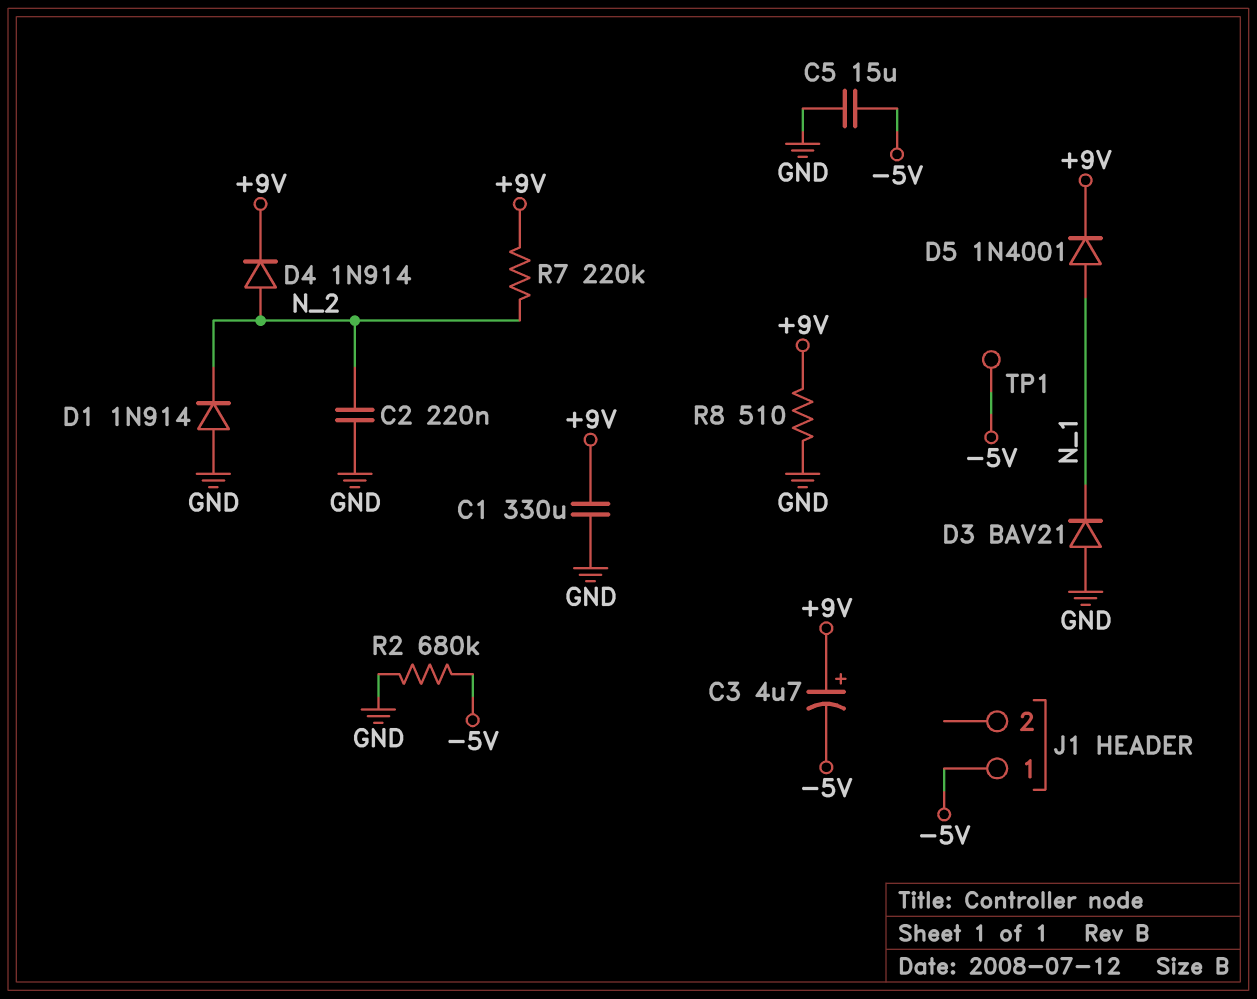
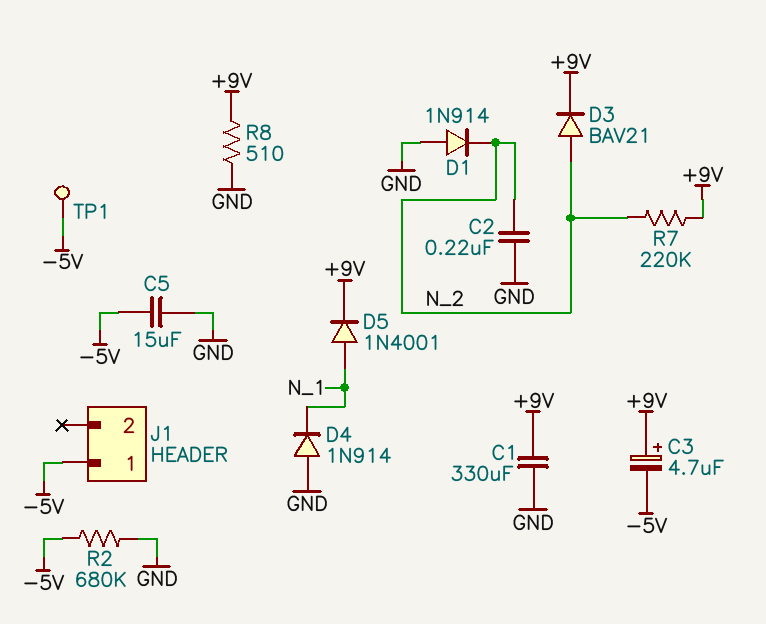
D3: diode BAV21 (A GND, K N_1) -> diode BAV21 (A N_2, K +9V)
D4: diode 1N914 (A N_2, K +9V) -> diode 1N914 (A GND, K N_1)

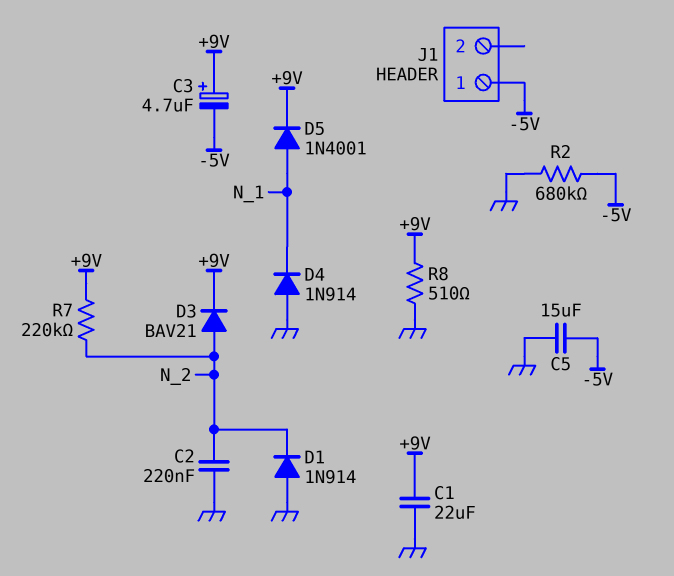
C1: 330uF (+9V, GND) -> 22uF (+9V, GND)
TP1: test point (-5V) -> none

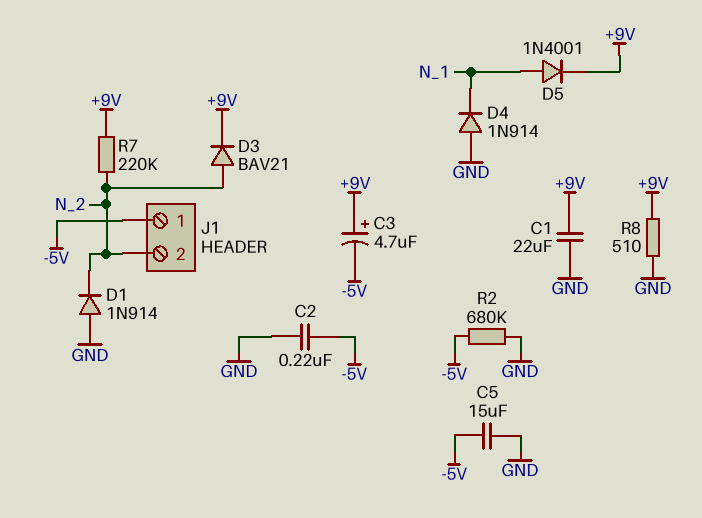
C2: 220nF (GND, N_2) -> 220nF (-5V, GND)
J1 pin 2: none -> N_2

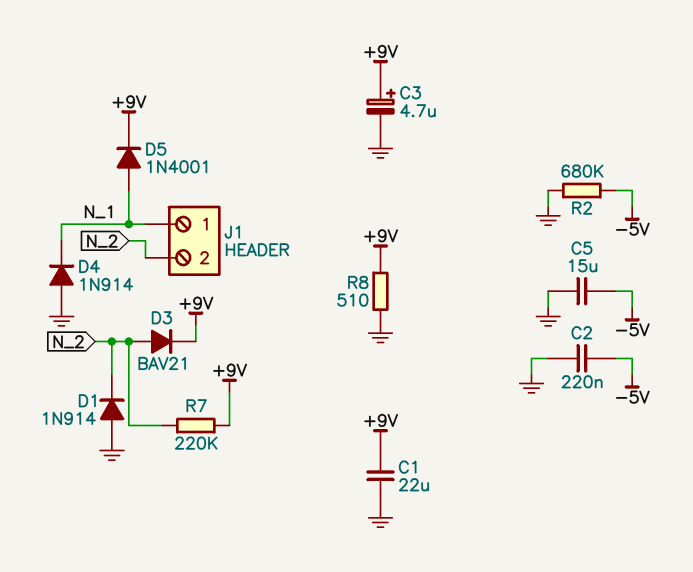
C3: 4.7uF (plus +9V, minus -5V) -> 4.7uF (plus +9V, minus GND)
J1 pin 1: -5V -> N_1

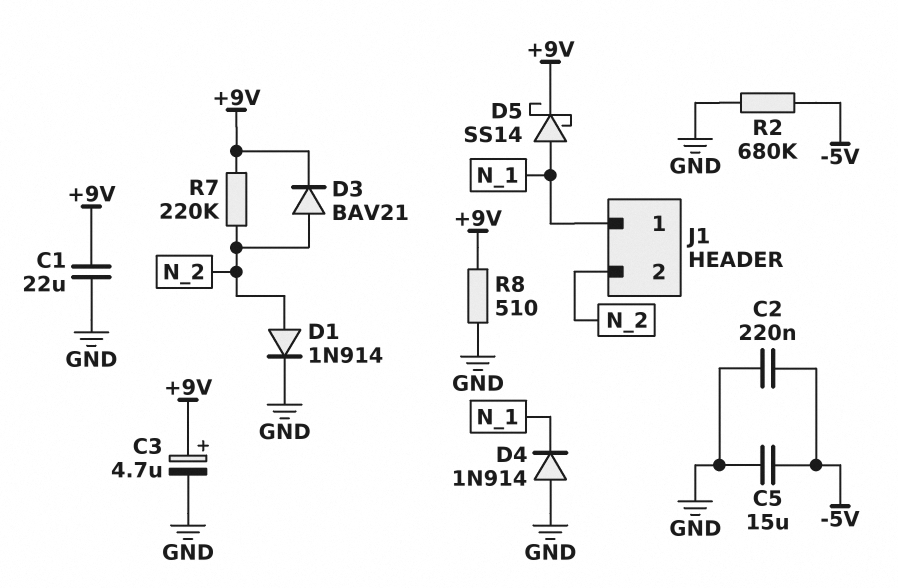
D1: diode 1N914 (A GND, K N_2) -> diode 1N914 (A N_2, K GND)
D5: diode 1N4001 (A N_1, K +9V) -> schottky SS14 (A N_1, K +9V)

